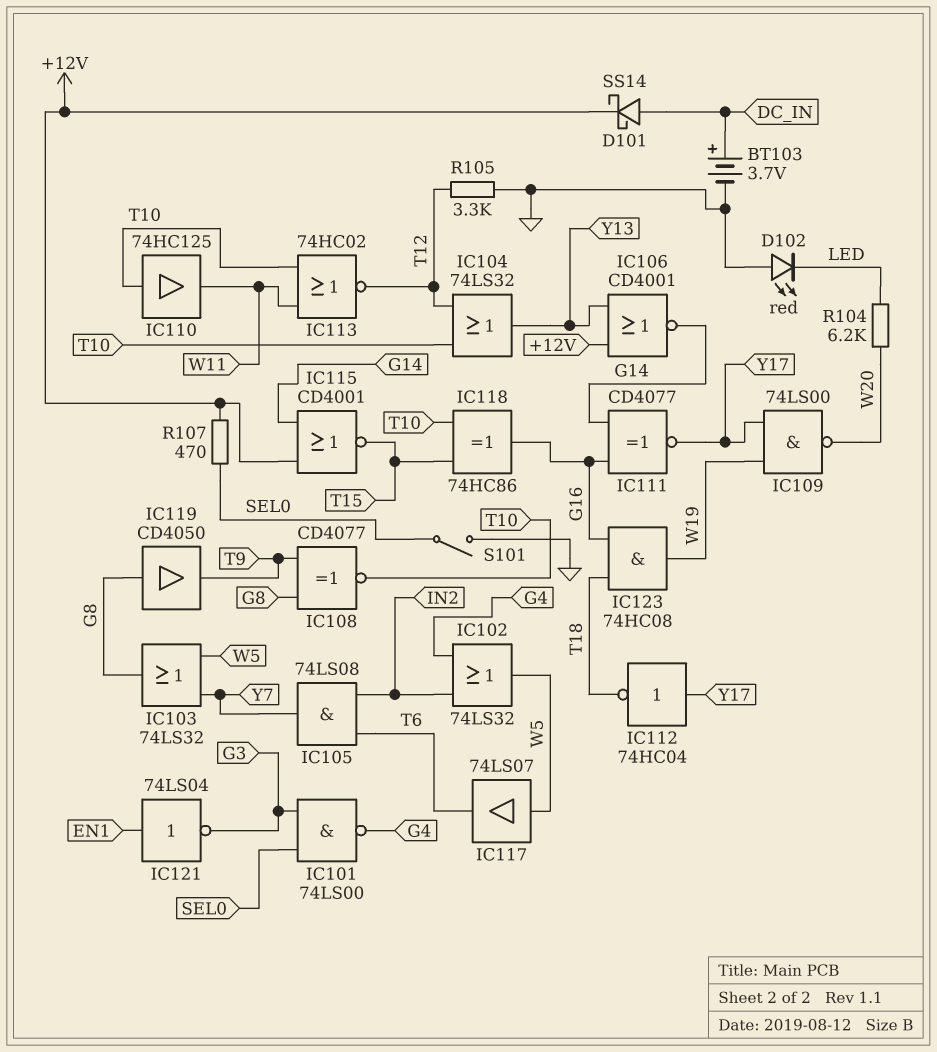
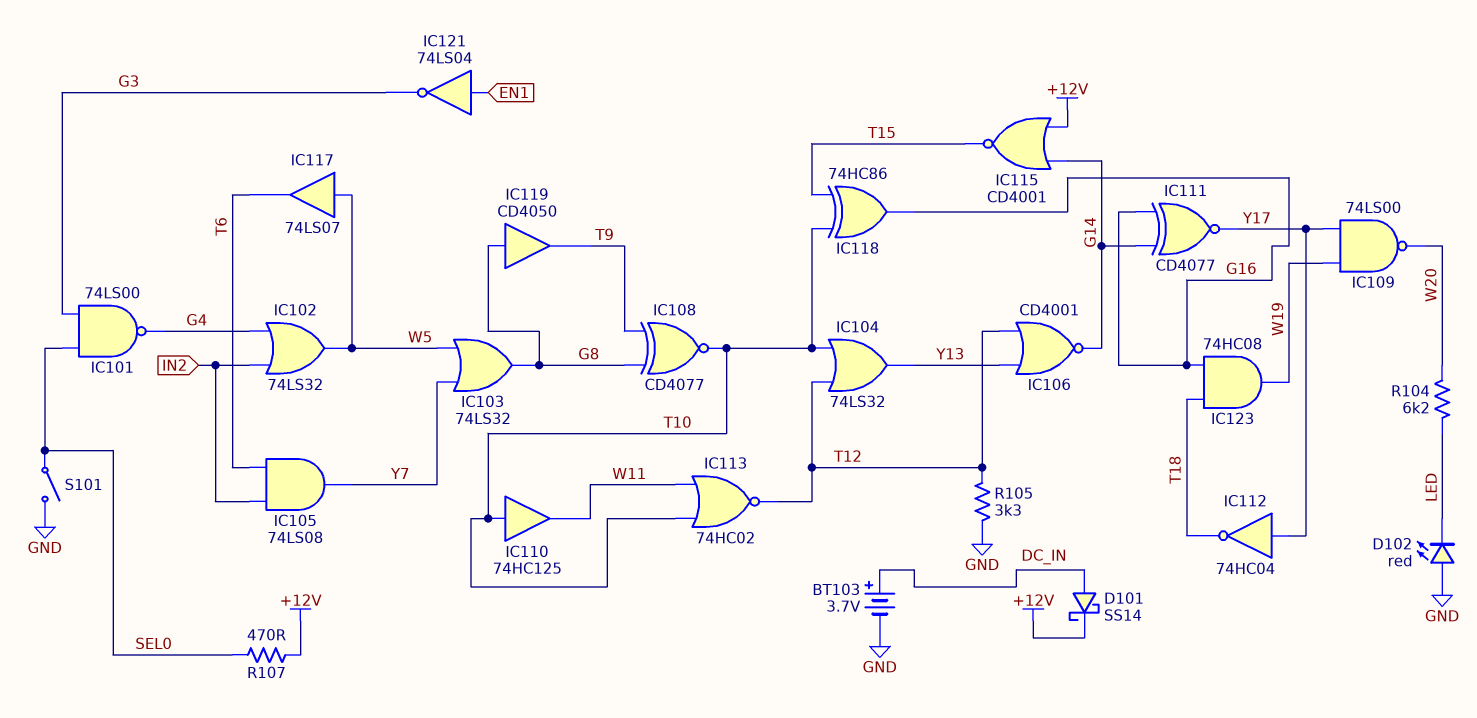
IC106: NOR CD4001 (in +12V, in Y13, out G14) -> NOR CD4001 (in T12, in Y13, out G14)

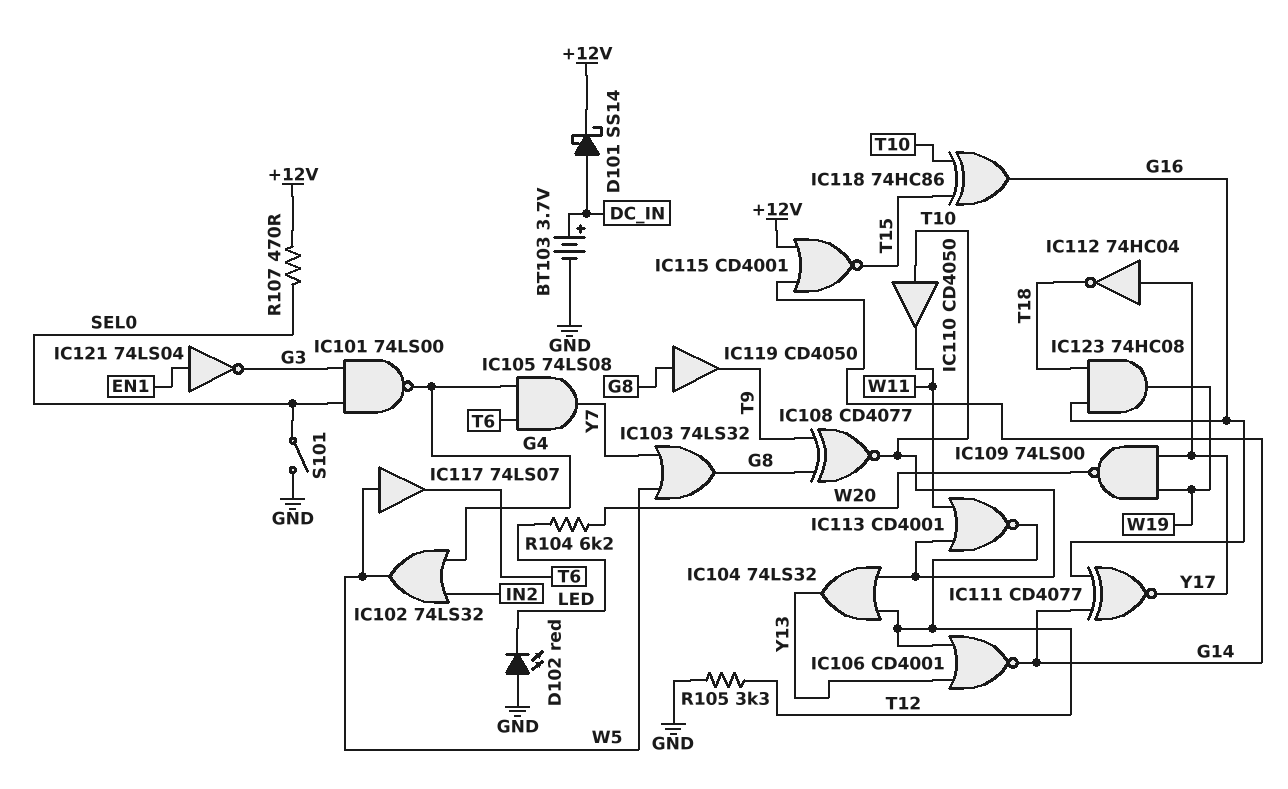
IC105: AND 74LS08 (in IN2, in T6, out Y7) -> AND 74LS08 (in G4, in T6, out Y7)
IC110: buffer 74HC125 (in T10, out W11) -> buffer CD4050 (in T10, out W11)
IC113: NOR 74HC02 (in T10, in W11, out T12) -> NOR CD4001 (in T10, in W11, out T12)

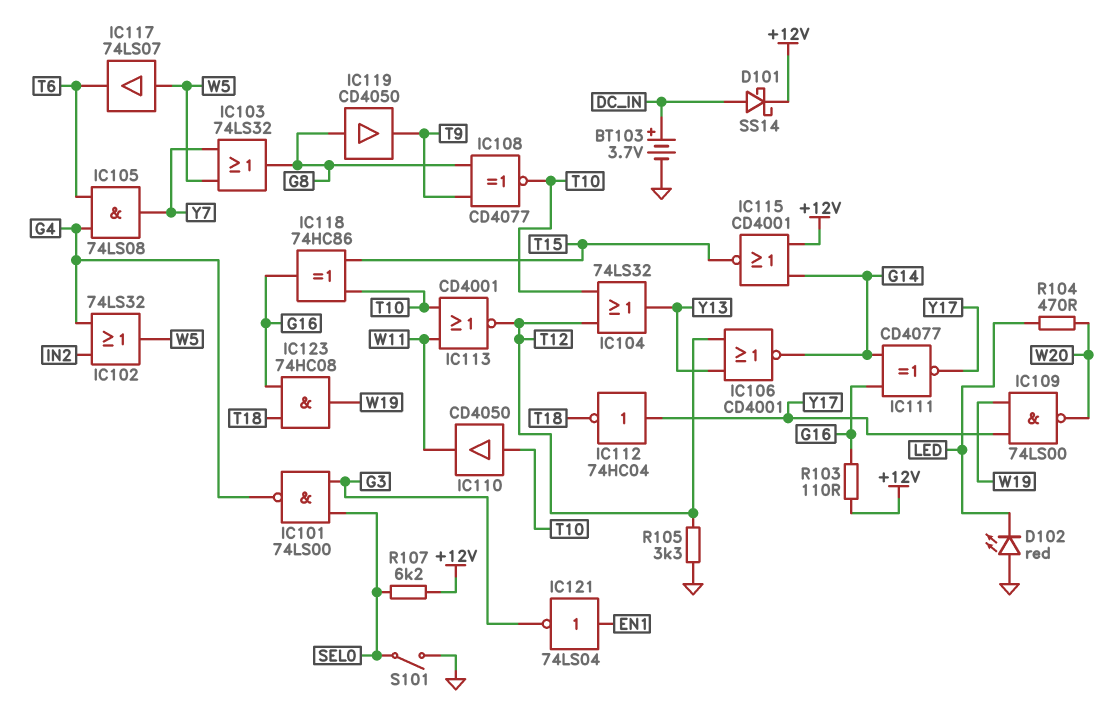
R103: none -> 110 (+12V, G16)
R104: 6.2k (LED, W20) -> 470 (LED, W20)
R107: 470 (+12V, SEL0) -> 6.2k (+12V, SEL0)

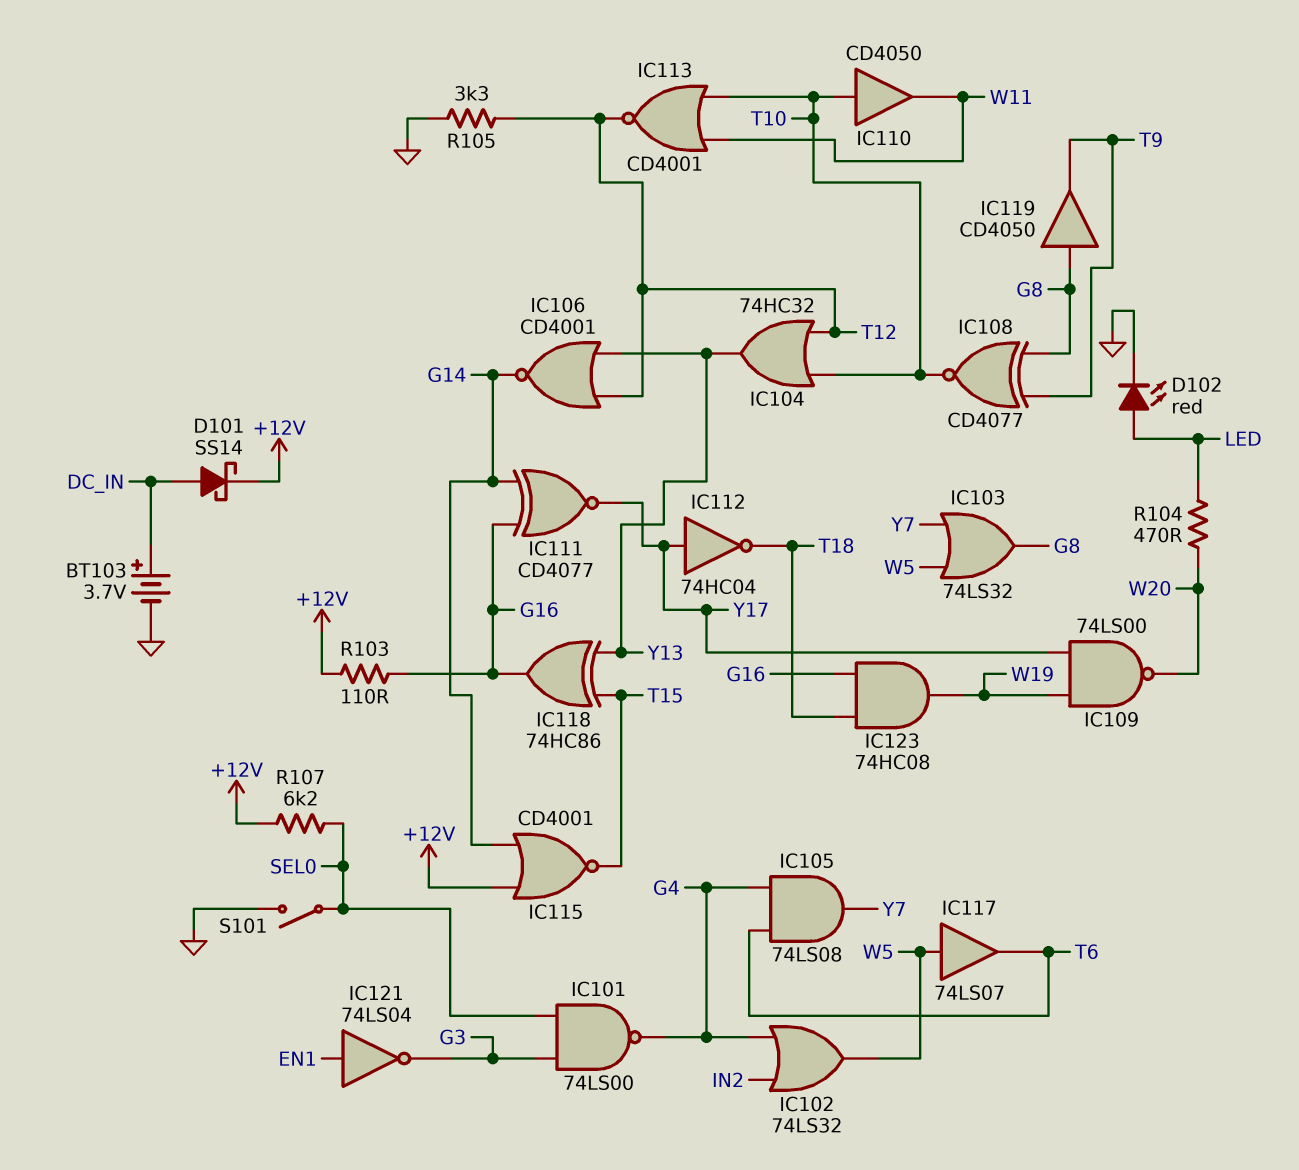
D102: LED red (A GND, K LED) -> LED red (A LED, K GND)
IC104: OR 74LS32 (in T10, in T12, out Y13) -> OR 74HC32 (in T10, in T12, out Y13)
IC118: XOR 74HC86 (in T10, in T15, out G16) -> XOR 74HC86 (in T15, in Y13, out G16)

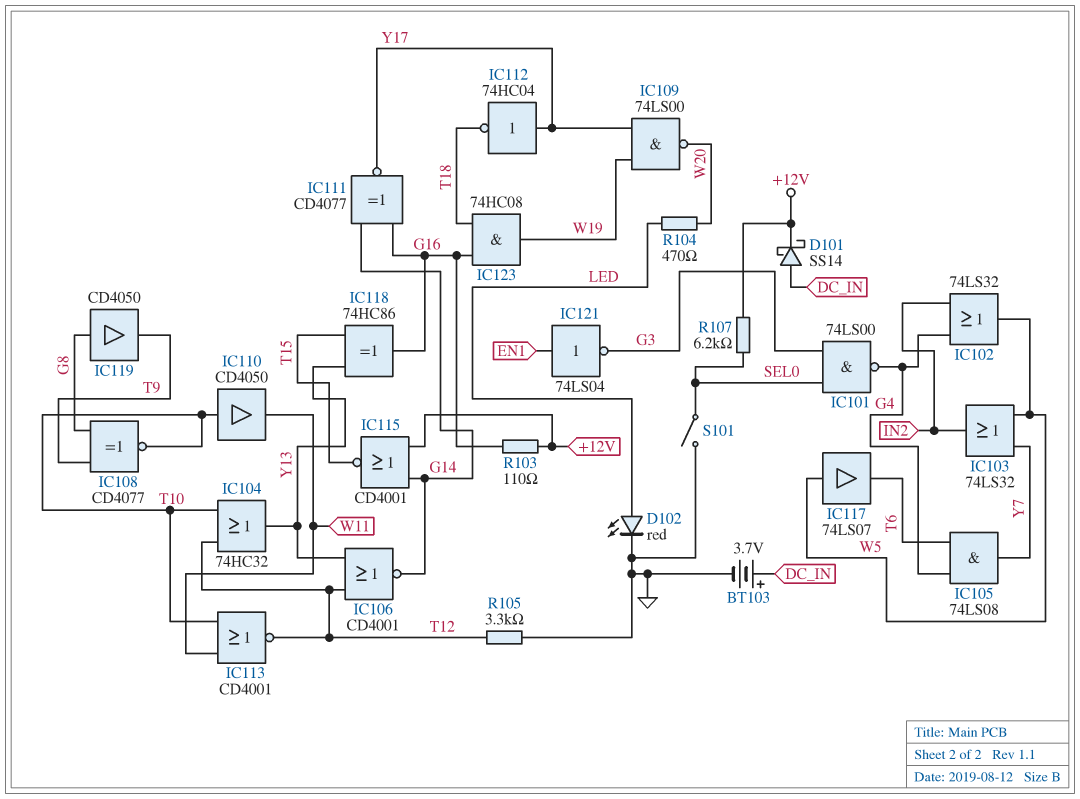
IC103: OR 74LS32 (in W5, in Y7, out G8) -> OR 74LS32 (in W5, in Y7, out IN2)

